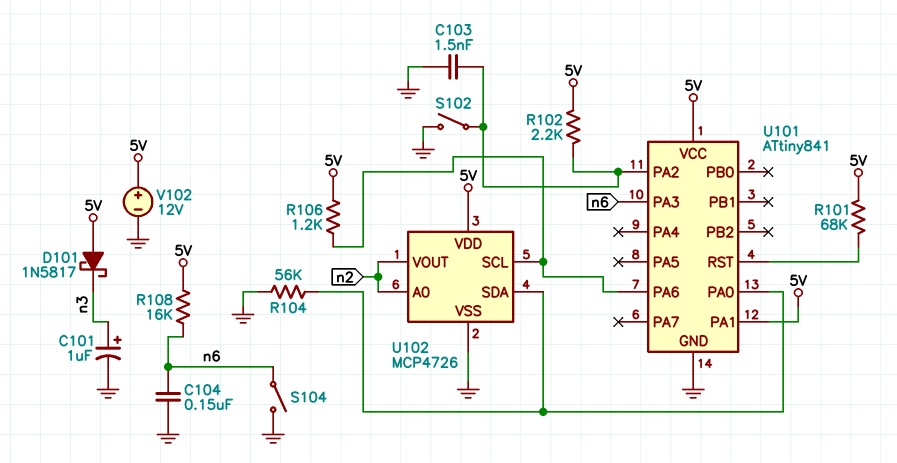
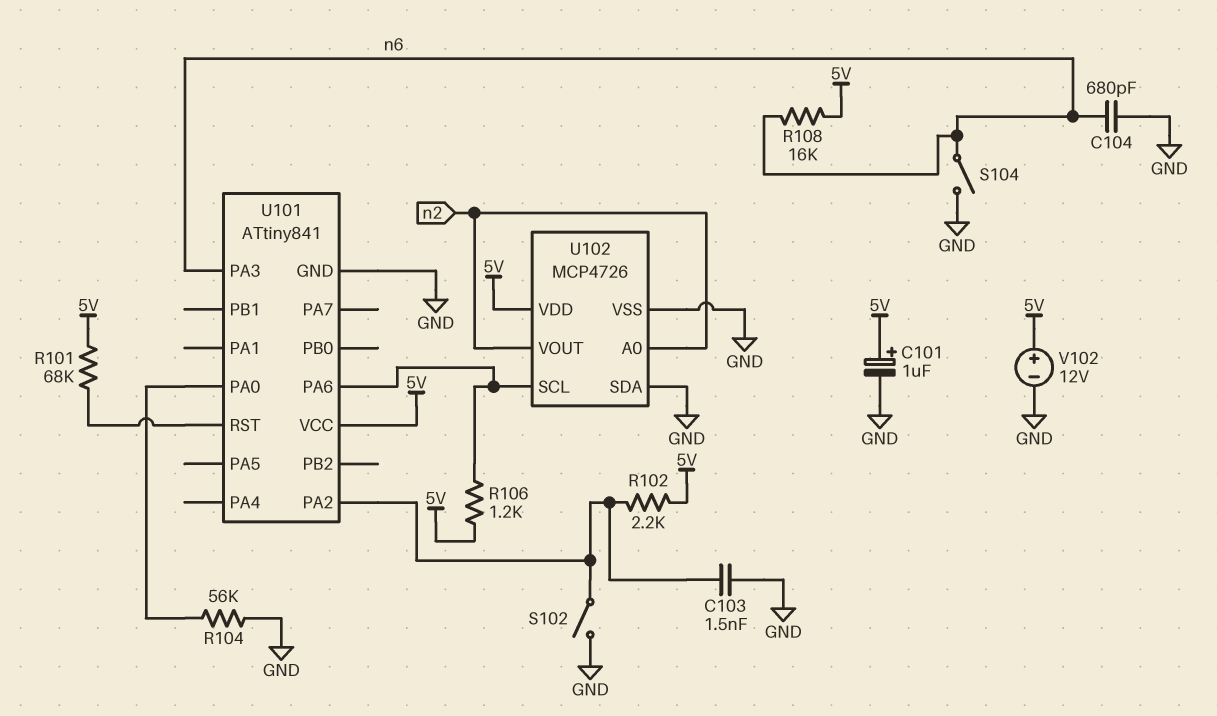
C101: 1uF (plus n3, minus GND) -> 1uF (plus 5V, minus GND)
C104: 150nF (GND, n6) -> 680pF (GND, n6)
D101: schottky 1N5817 (A 5V, K n3) -> none
U101 pin PA1: 5V -> none
U102 pin SDA: U101/PA0 -> GND

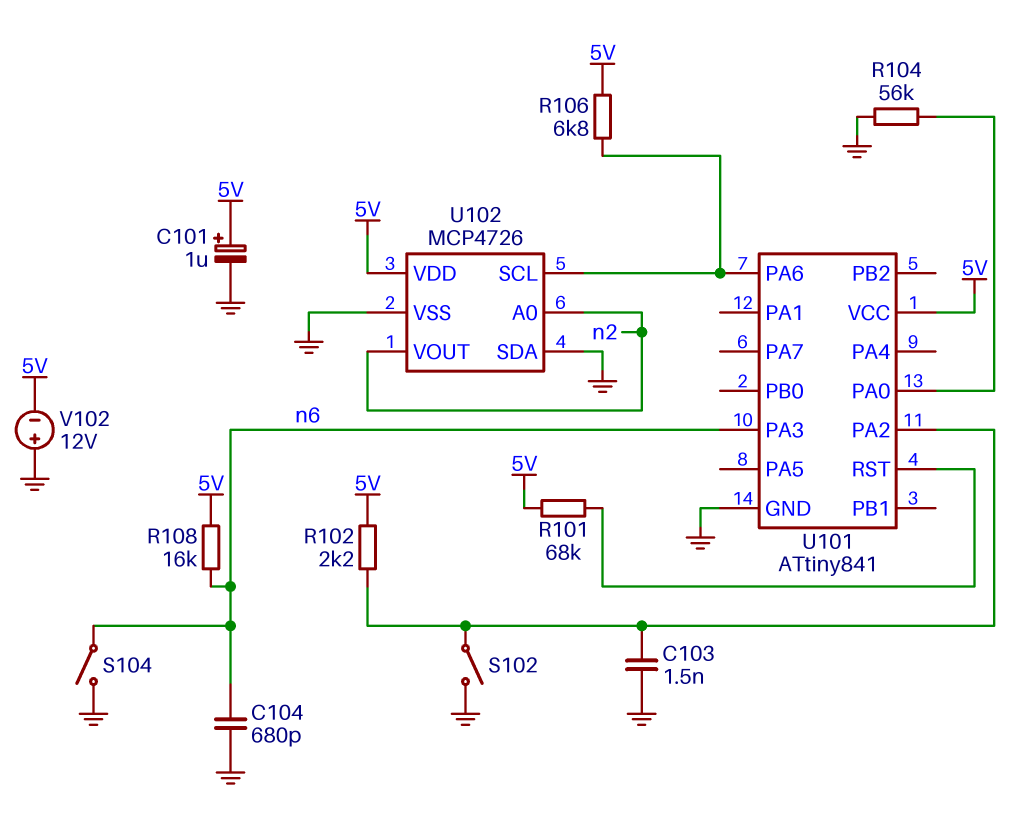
R106: 1.2k (5V, U101/PA6) -> 6.8k (5V, U101/PA6)
V102: 12V (plus 5V, minus GND) -> 12V (plus GND, minus 5V)

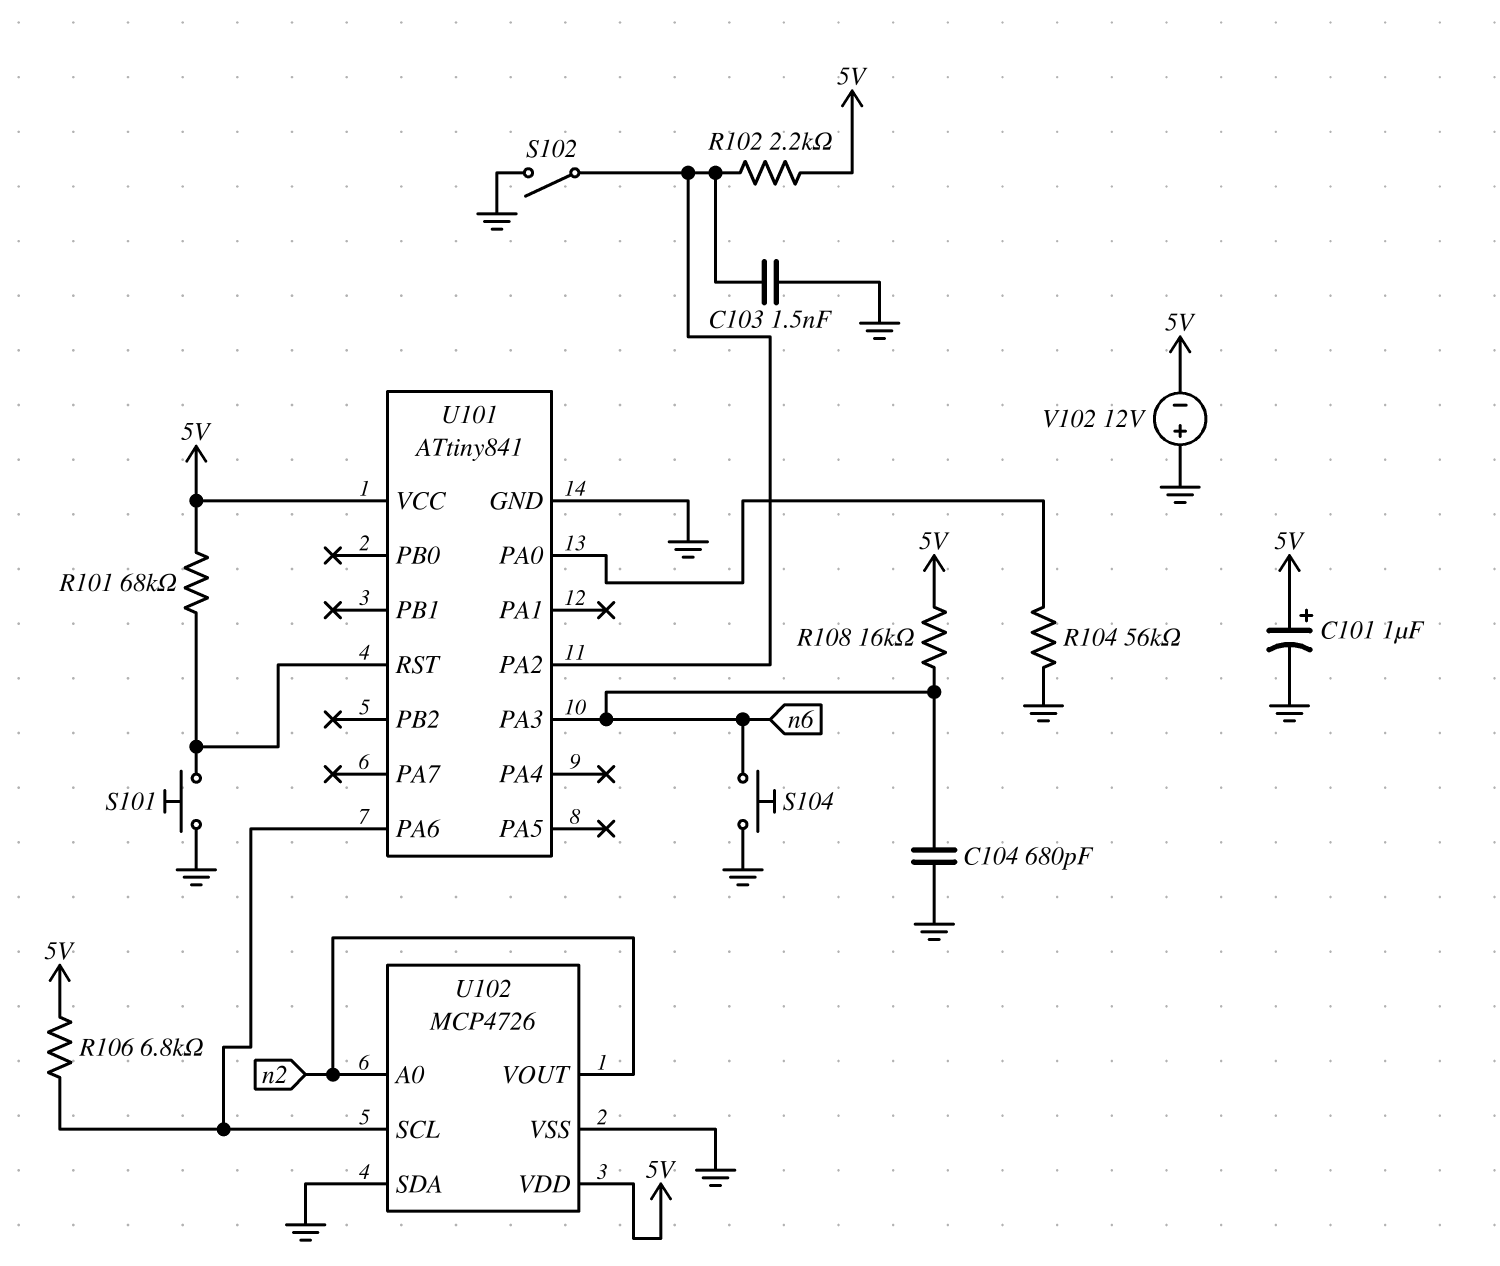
S101: none -> button (GND, U101/RST)
S104: switch (GND, n6) -> button (GND, n6)

